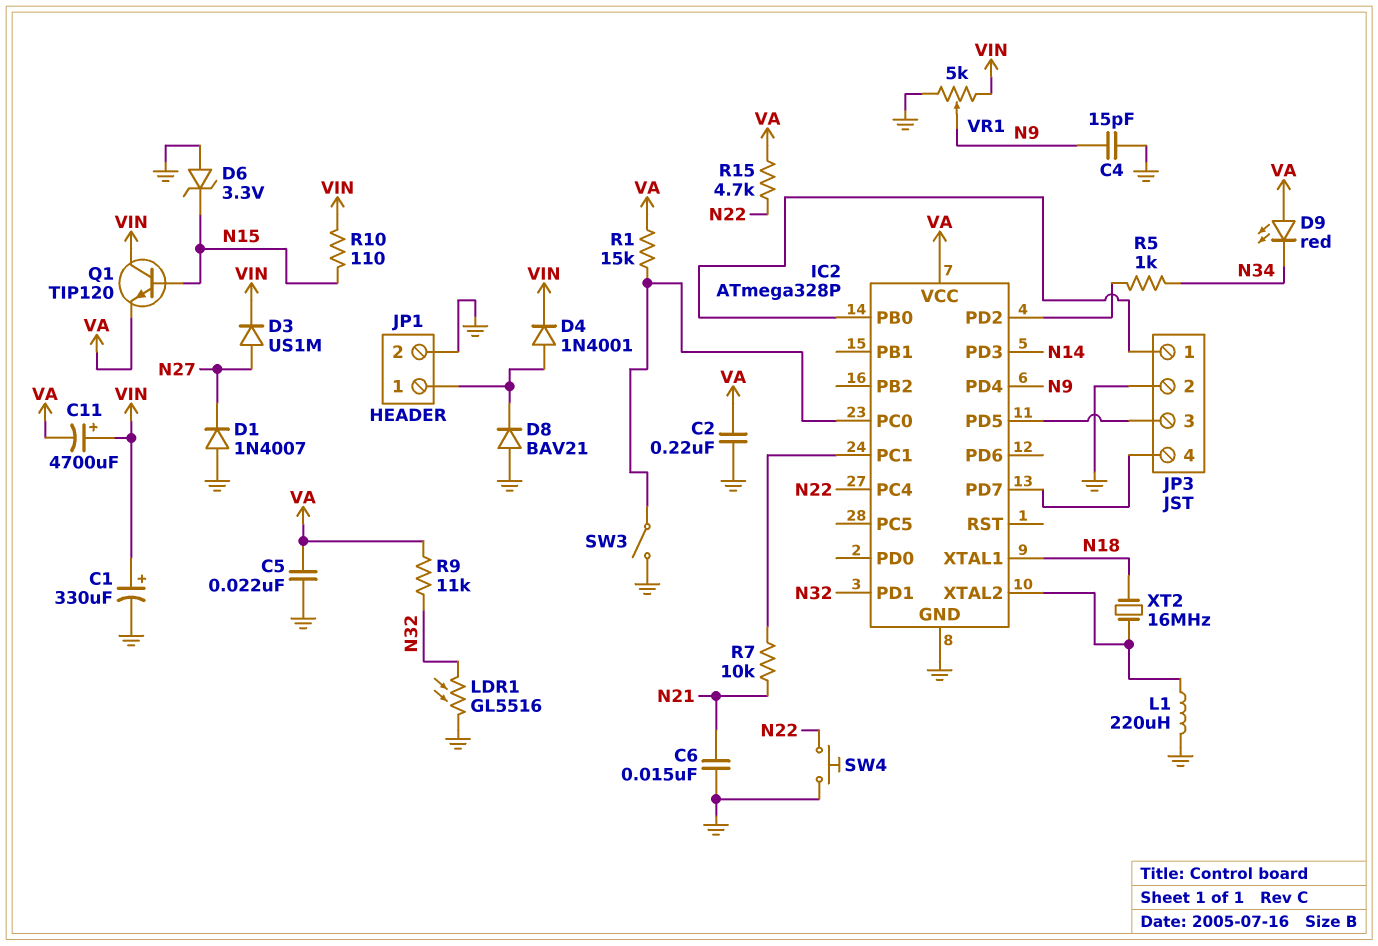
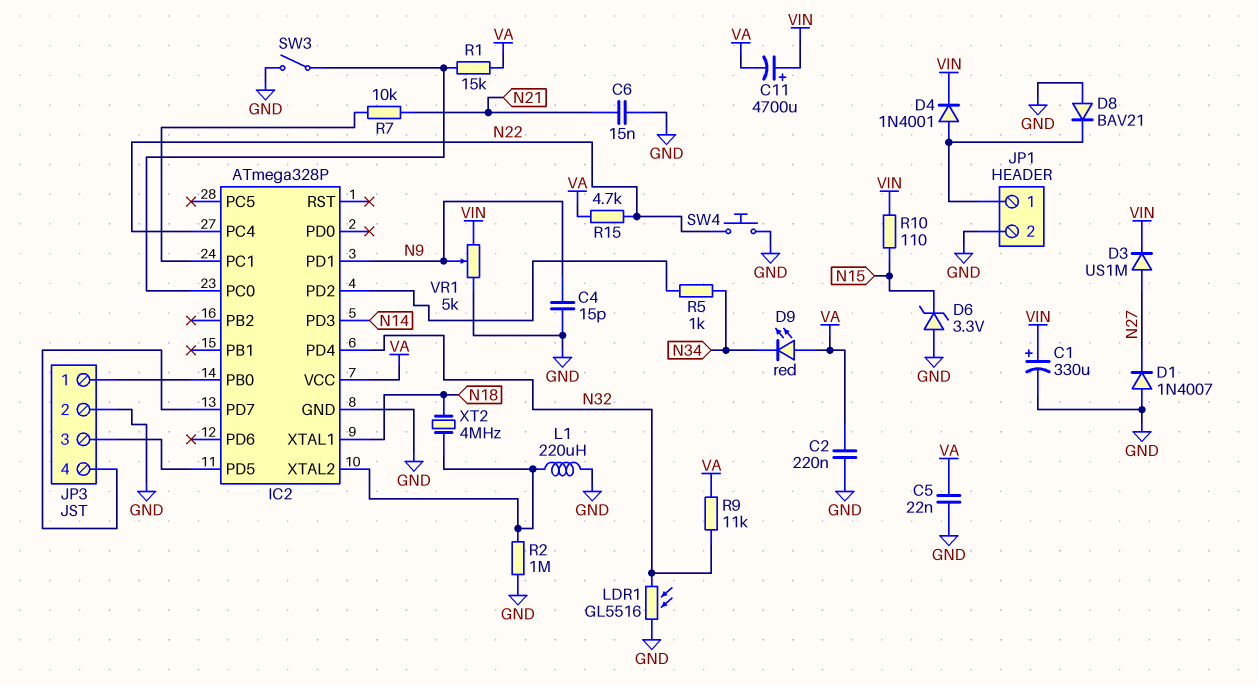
IC2 pin PD1: N32 -> N9
IC2 pin PD4: N9 -> N32
Q1: NPN TIP120 (B N15, C VIN, E VA) -> none
R2: none -> 1M (GND, IC2/XTAL2)
XT2: 16MHz (IC2/XTAL2, N18) -> 4MHz (IC2/XTAL2, N18)

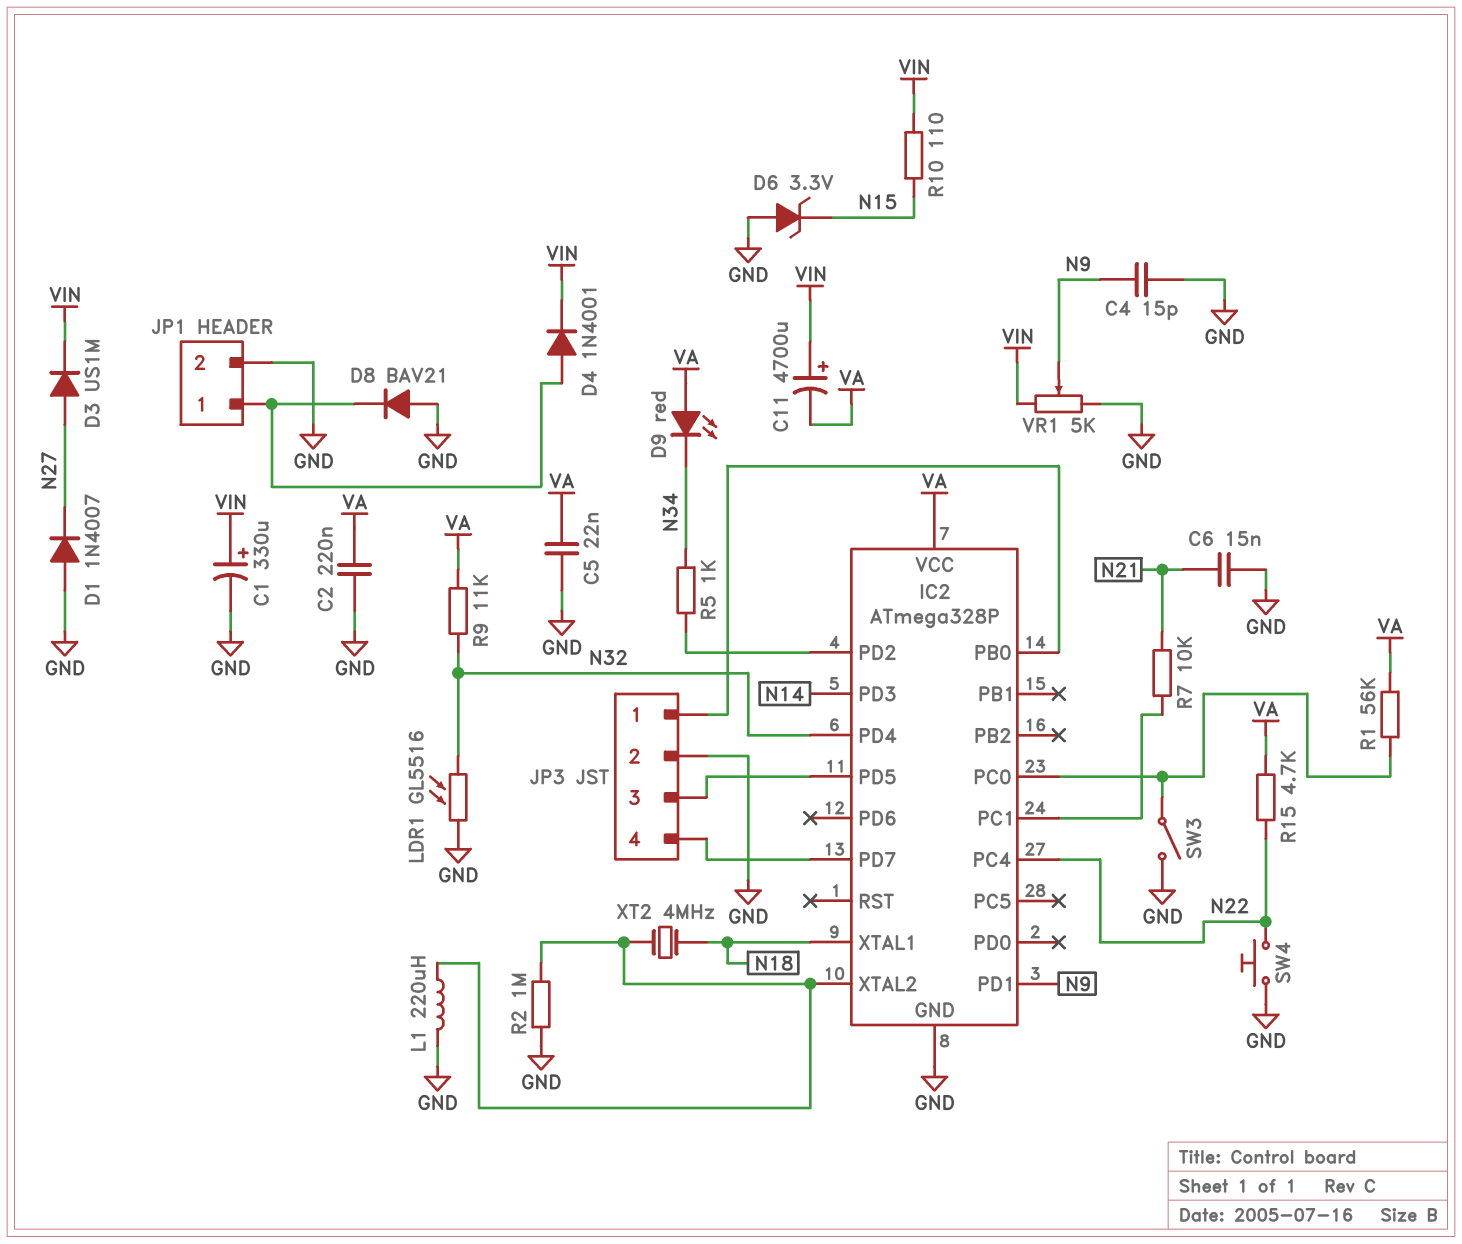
R1: 15k (IC2/PC0, VA) -> 56k (IC2/PC0, VA)

